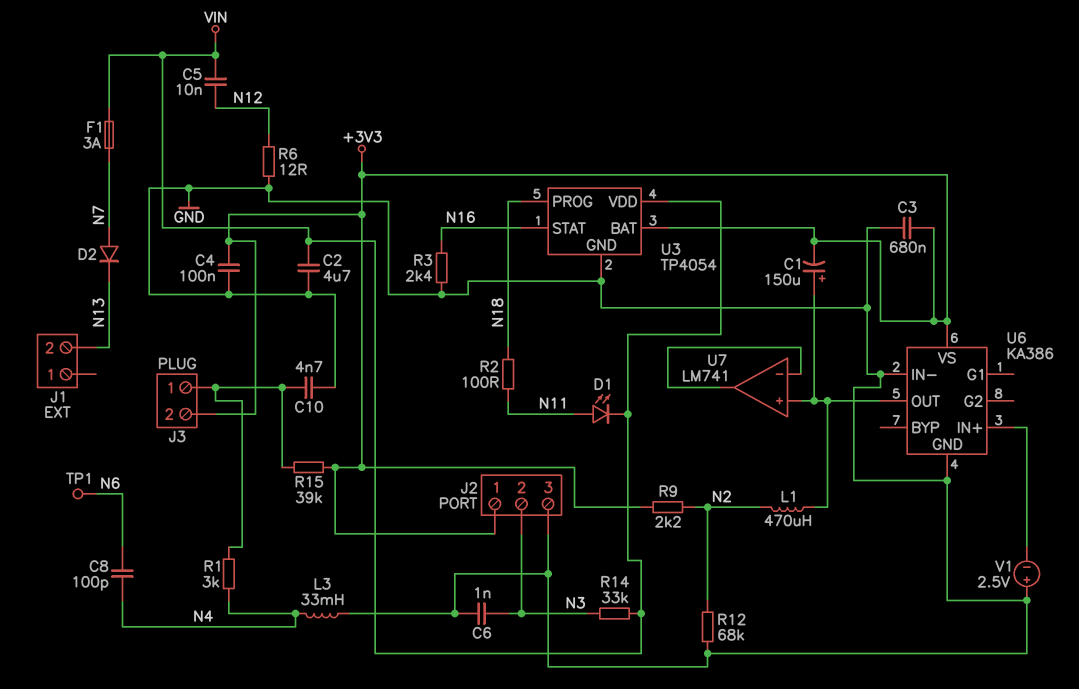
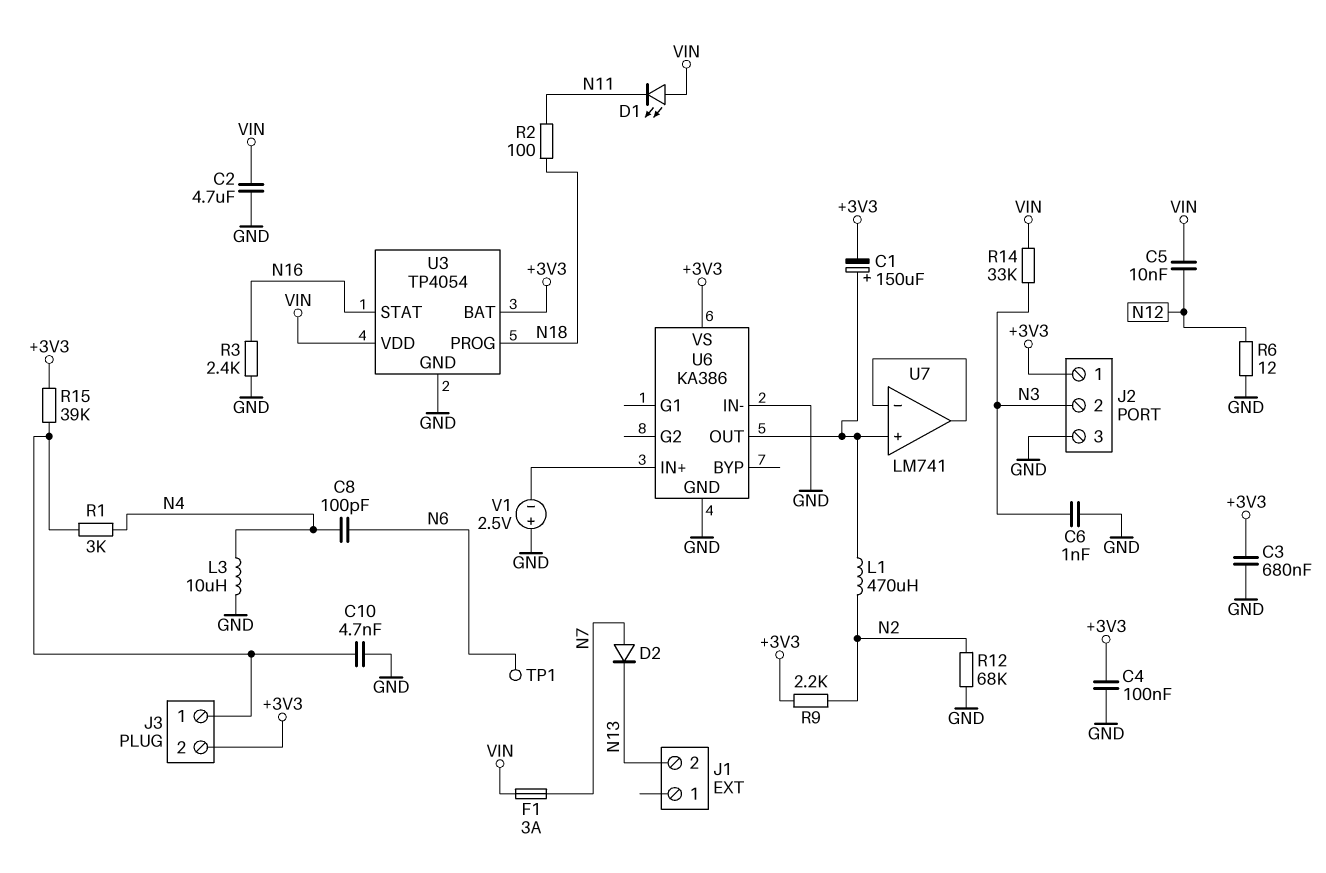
D1: LED (A N11, K VIN) -> LED (A VIN, K N11)
L3: 33mH (GND, N4) -> 10uH (GND, N4)

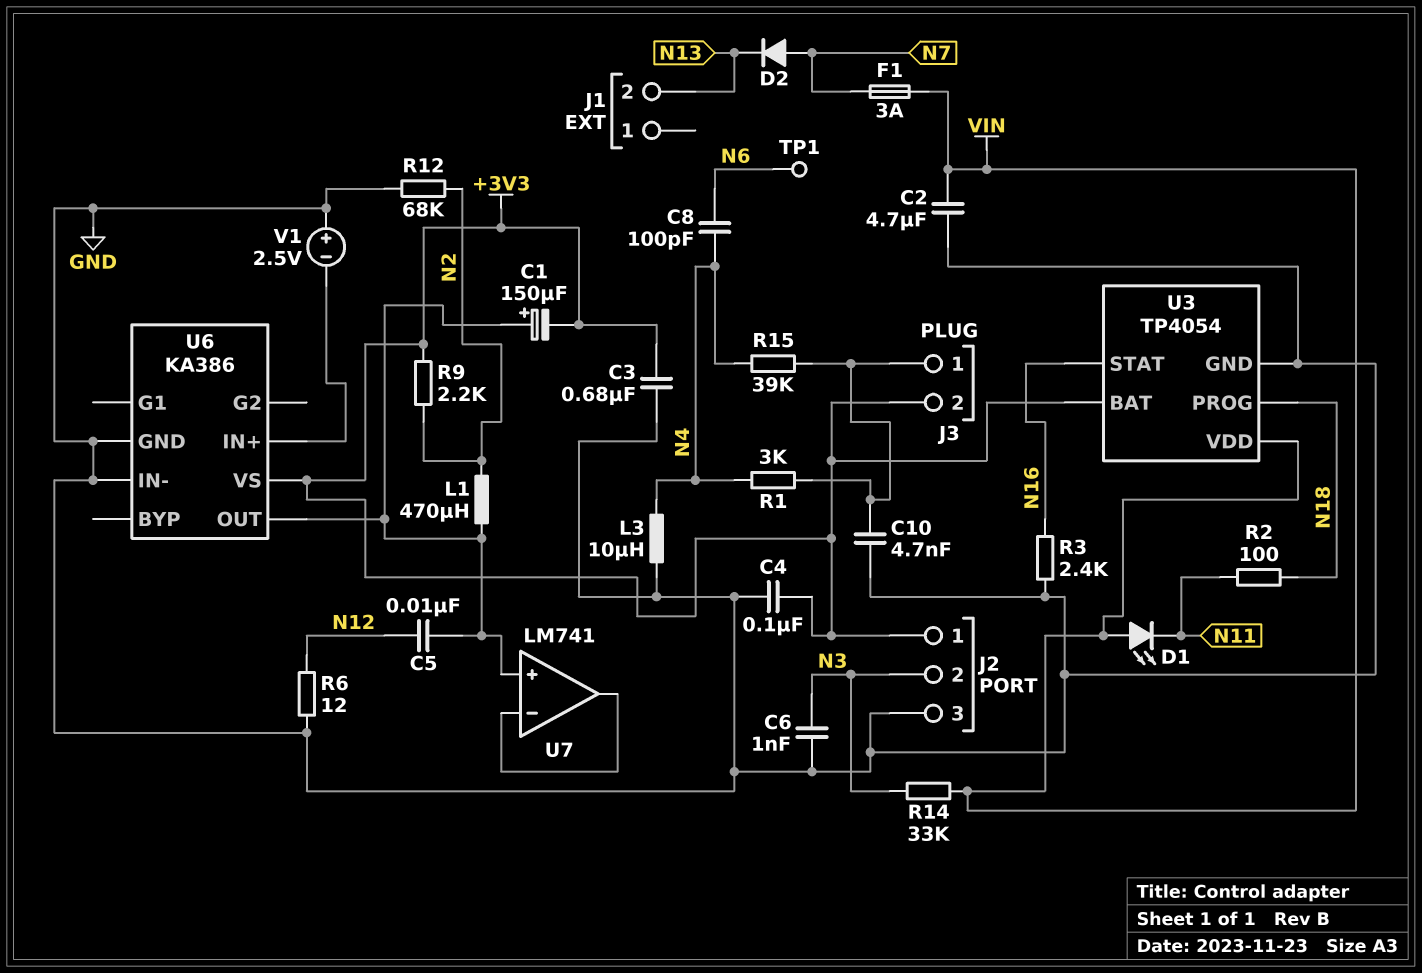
C5: 10nF (N12, VIN) -> 10nF (N12, U6/OUT)
R15: 39k (+3V3, J3/1) -> 39k (J3/1, N4)

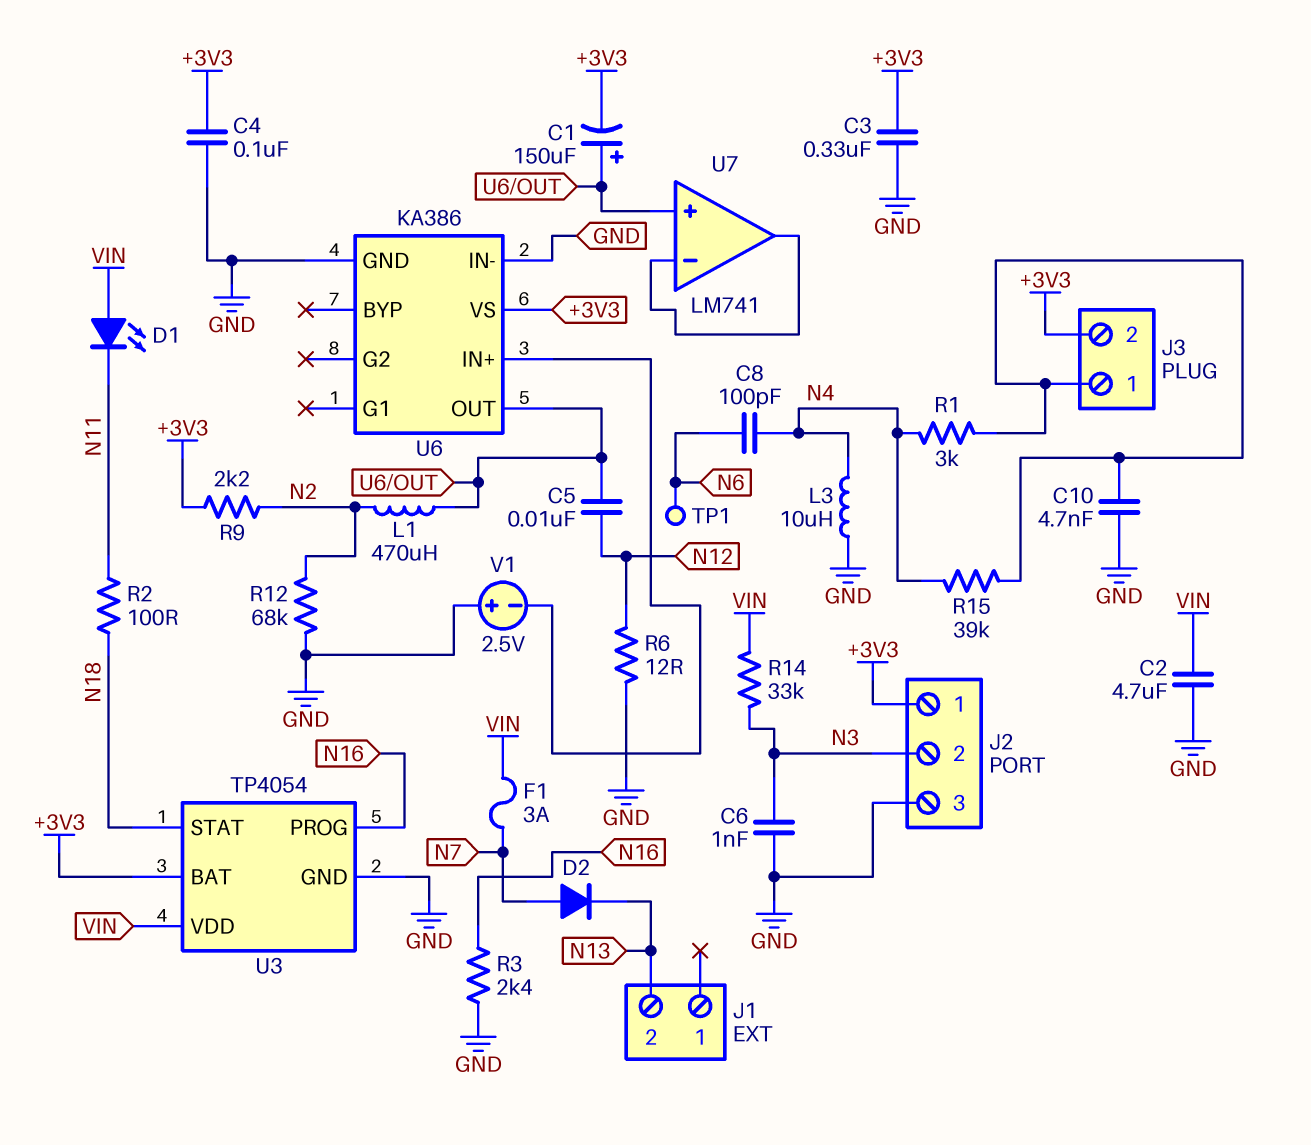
C3: 680nF (+3V3, GND) -> 330nF (+3V3, GND)
U3 pin PROG: N18 -> N16
U3 pin STAT: N16 -> N18

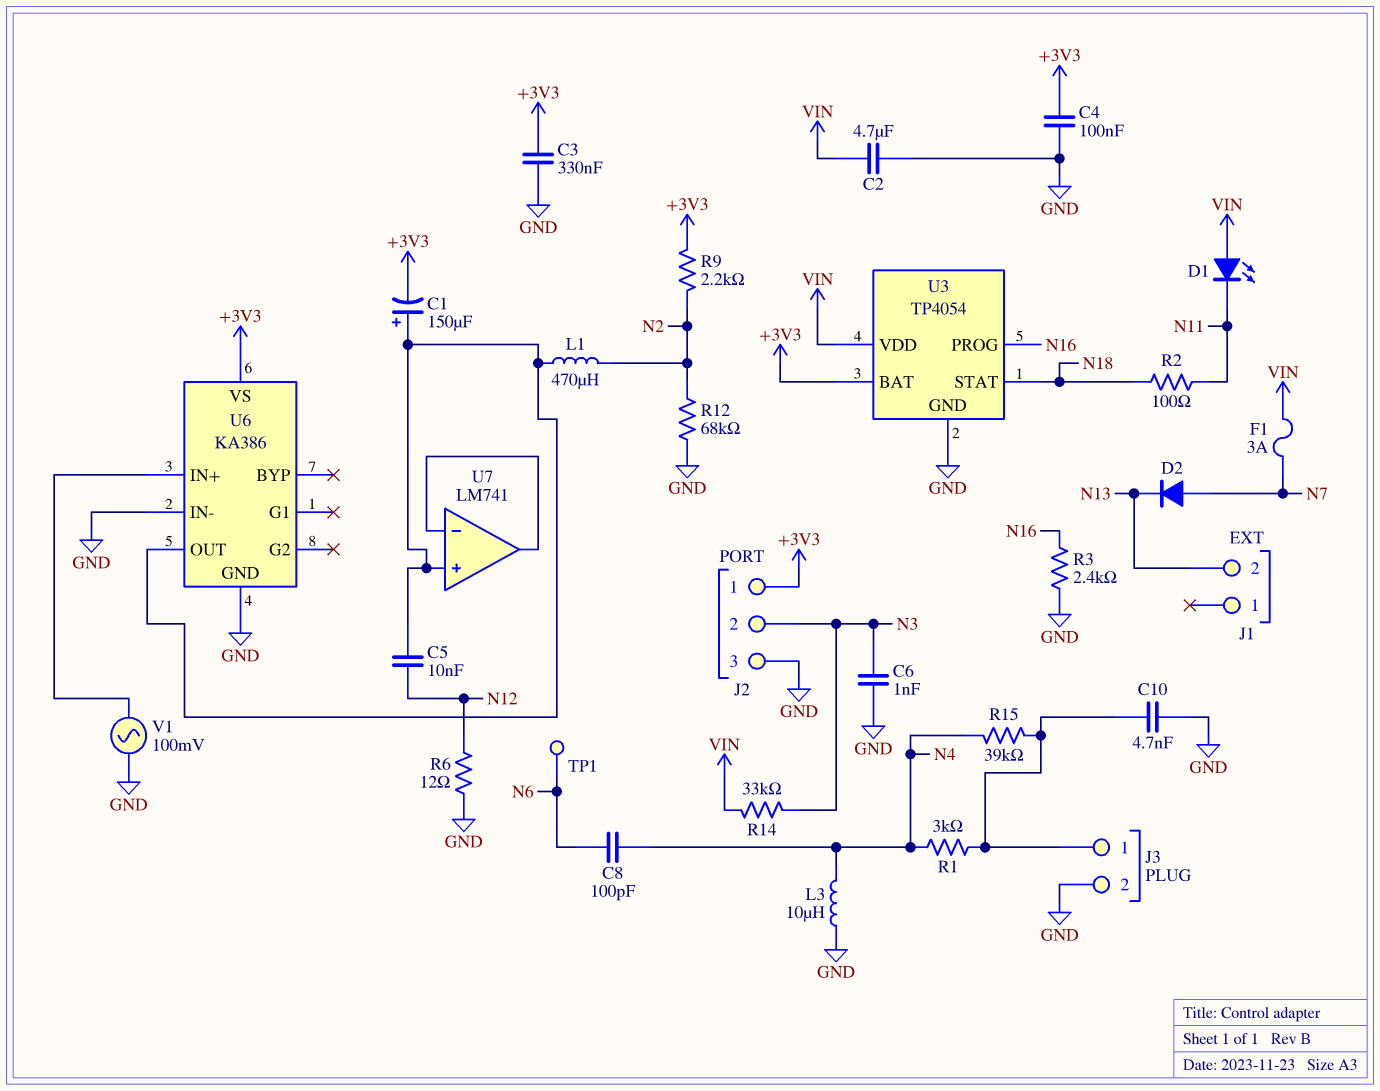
J3 pin 2: +3V3 -> GND
V1: 2.5V (plus GND, minus U6/IN+) -> AC 100mV (GND, U6/IN+)

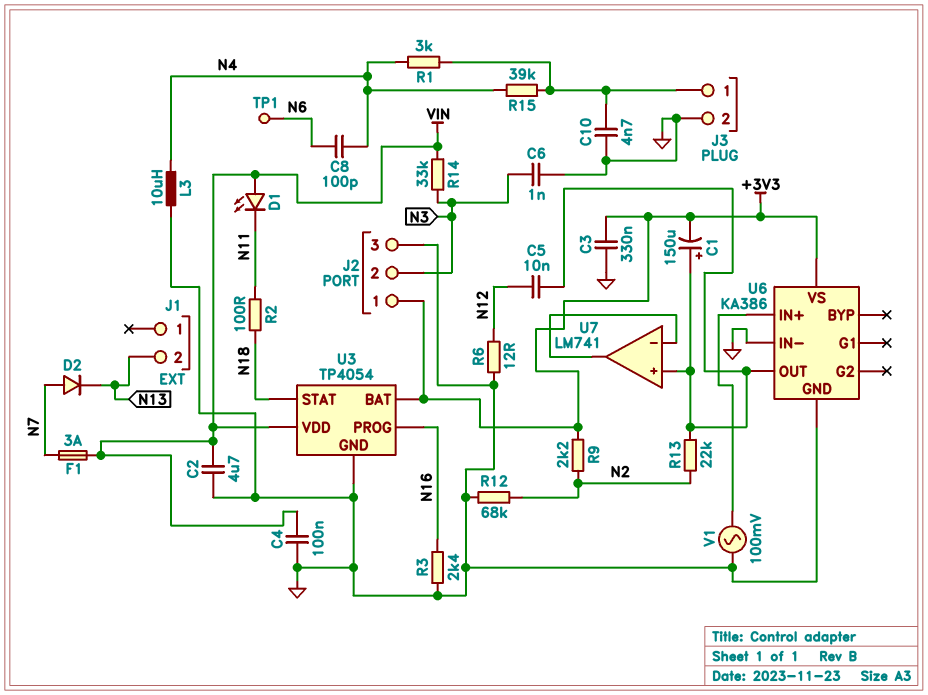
C4: 100nF (+3V3, GND) -> 100nF (GND, VIN)
L1: 470uH (N2, U6/OUT) -> none
R13: none -> 22k (N2, U6/OUT)

